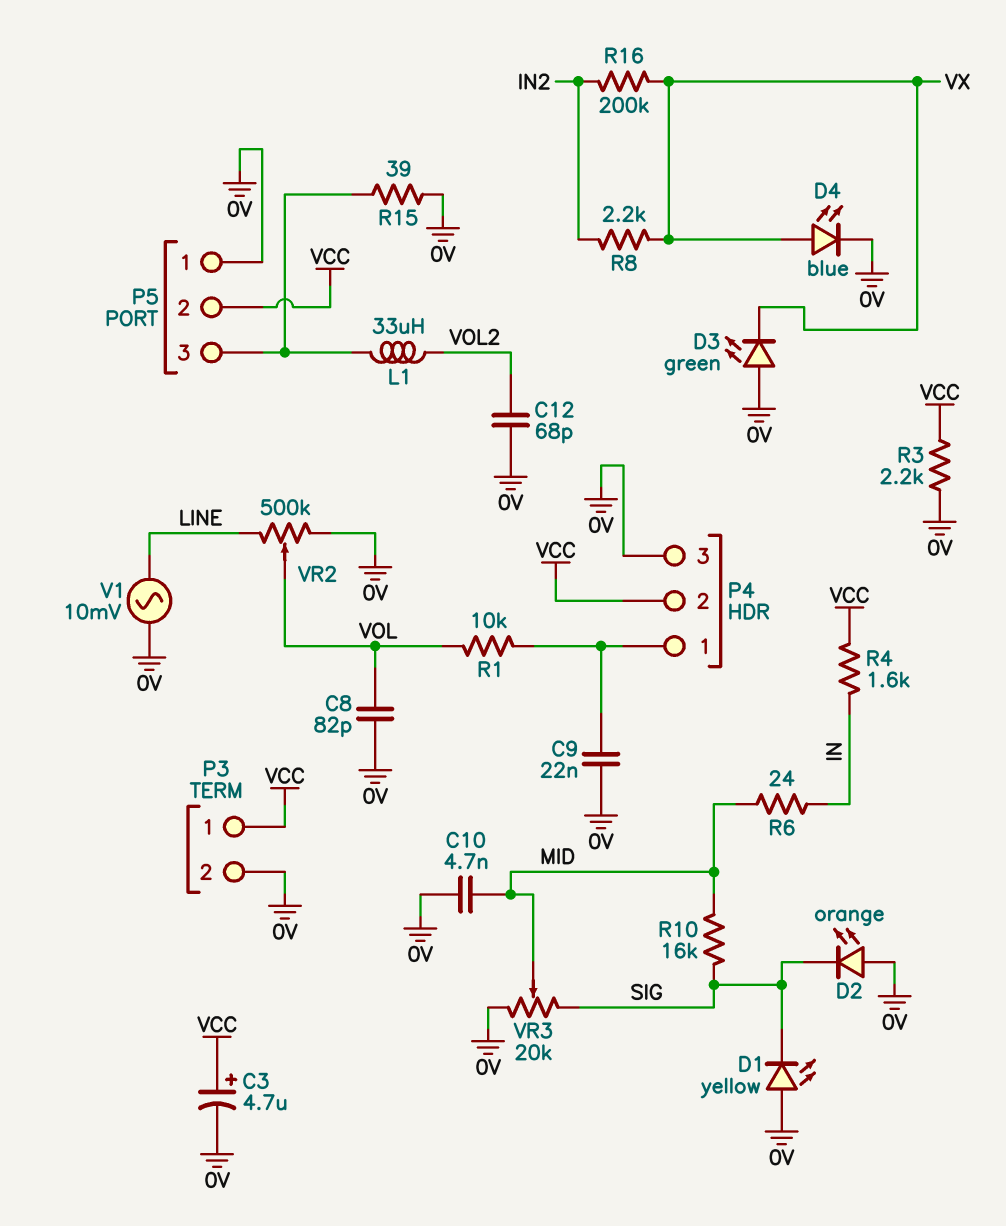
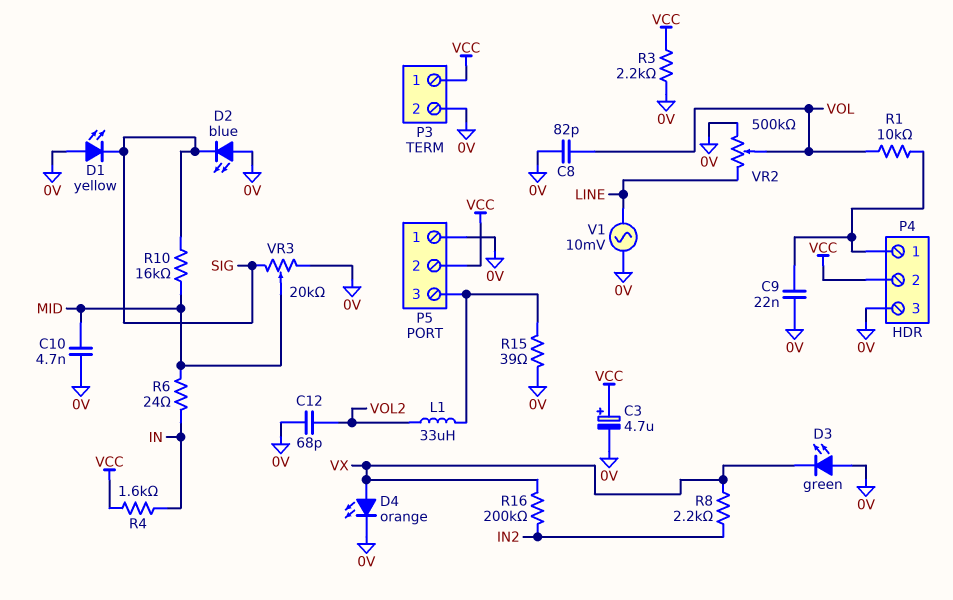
D2: LED orange (A 0V, K SIG) -> LED blue (A 0V, K SIG)
D4: LED blue (A VX, K 0V) -> LED orange (A VX, K 0V)

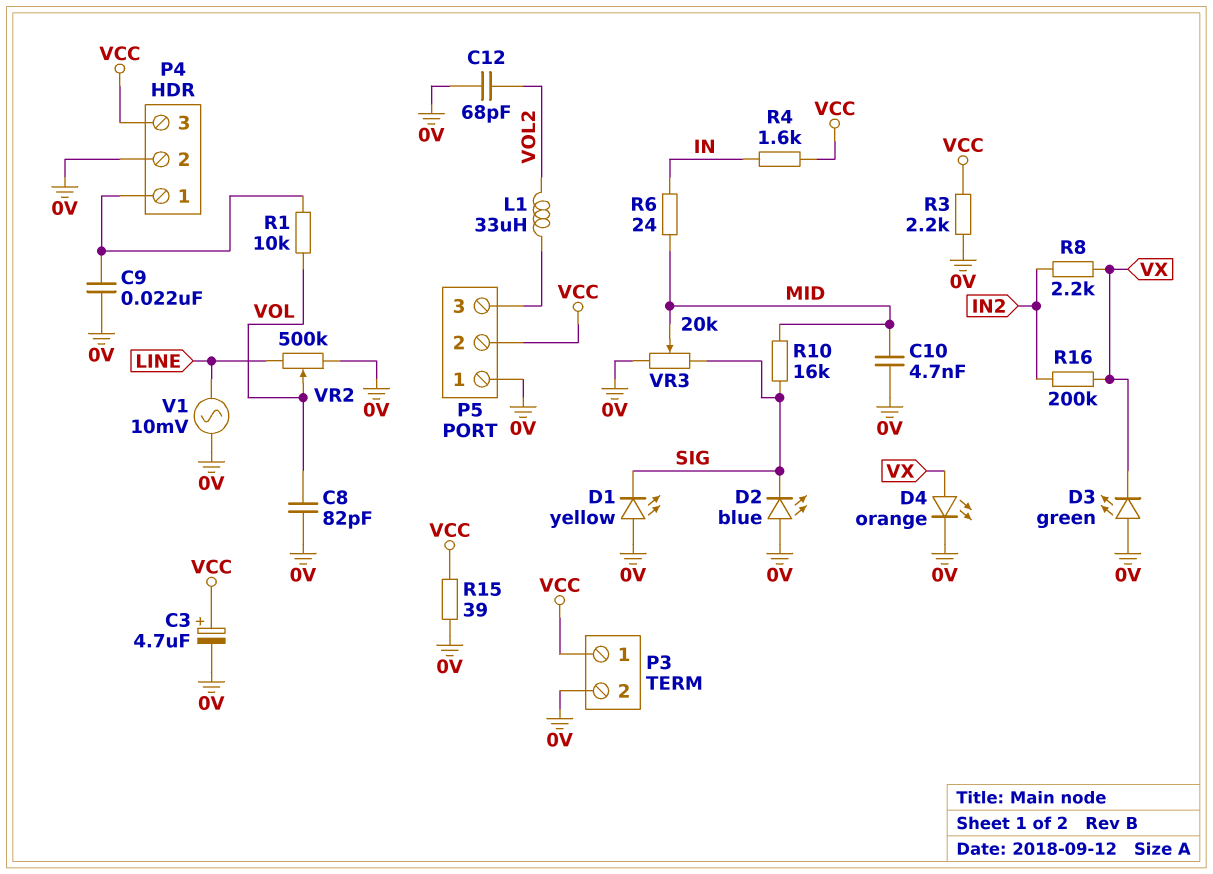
P4 pin 2: VCC -> 0V
P4 pin 3: 0V -> VCC
R15: 39 (0V, P5/3) -> 39 (0V, VCC)

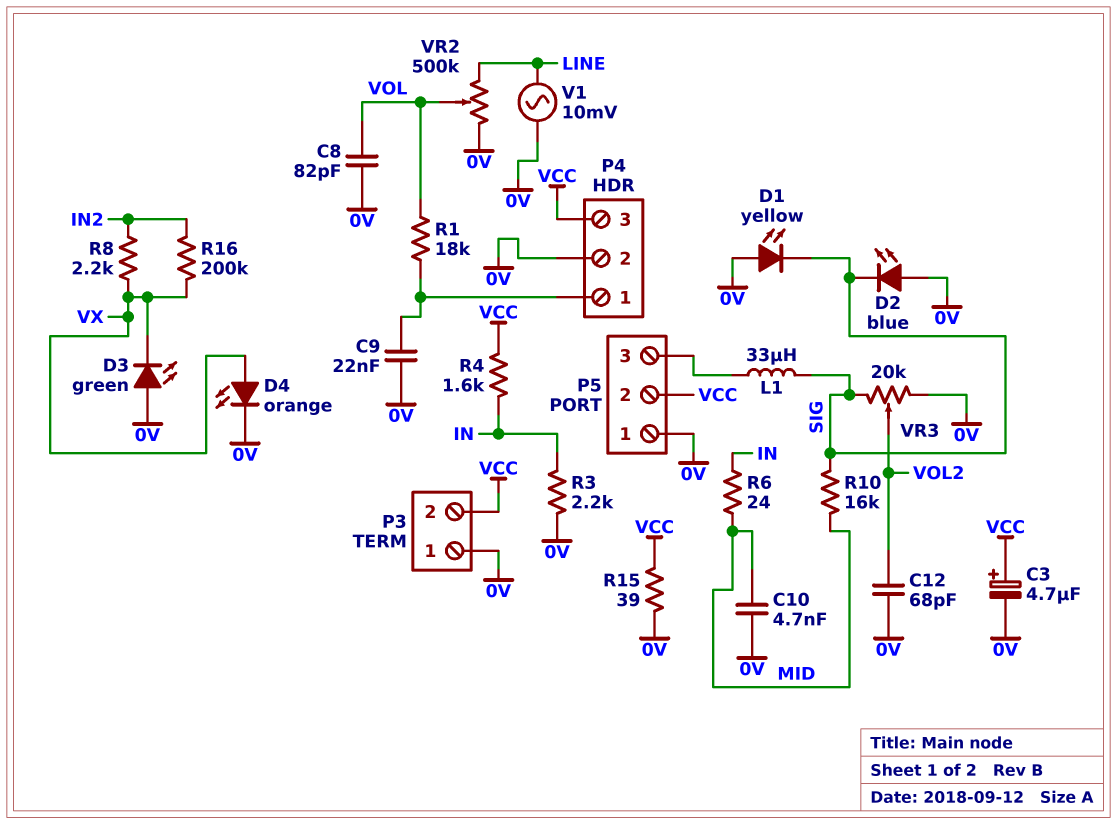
L1: 33uH (P5/3, VOL2) -> 33uH (P5/3, SIG)
P3 pin 1: VCC -> 0V
P3 pin 2: 0V -> VCC
R1: 10k (P4/1, VOL) -> 18k (P4/1, VOL)
R3: 2.2k (0V, VCC) -> 2.2k (0V, IN)
VR3: 20k (0V, SIG, wiper MID) -> 20k (0V, SIG, wiper VOL2)

